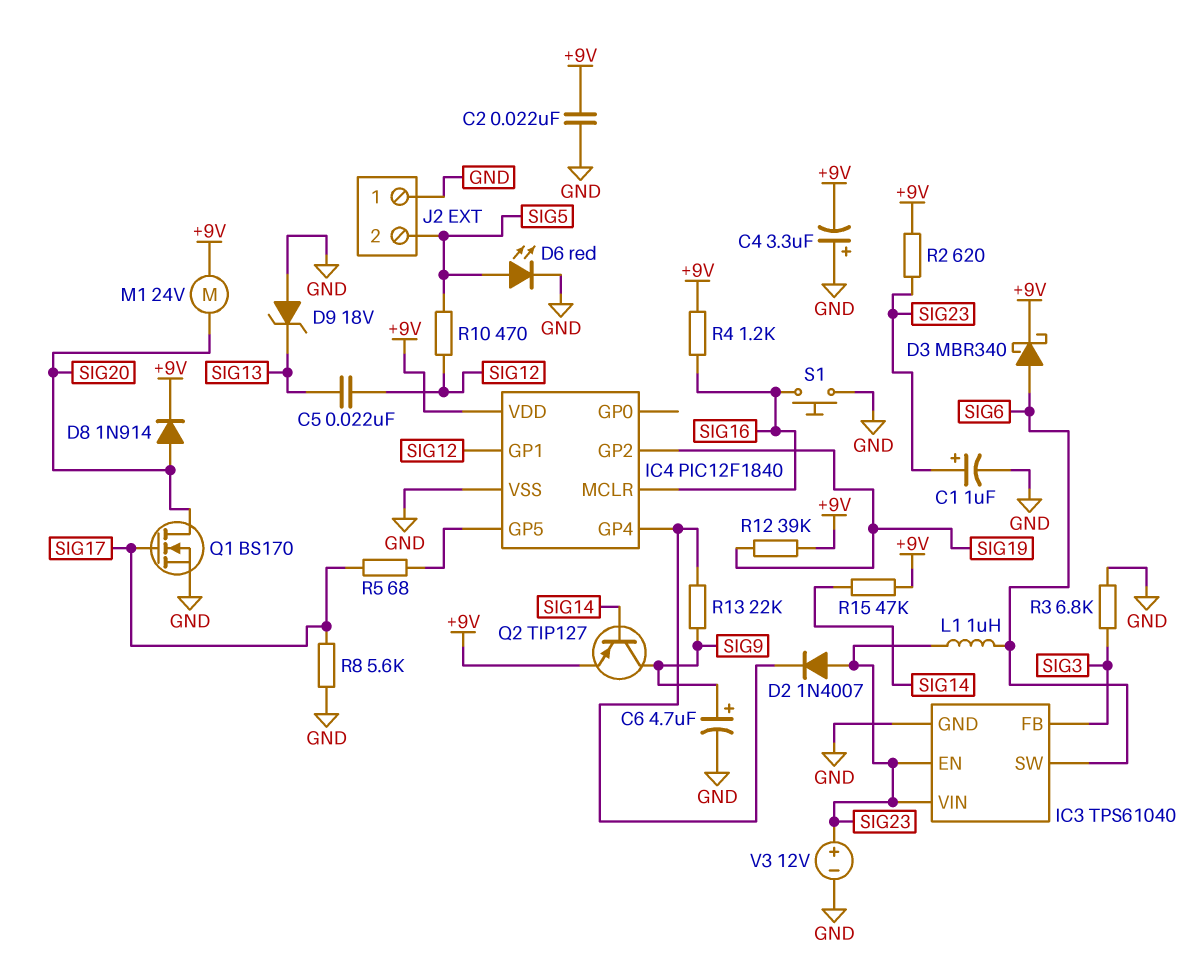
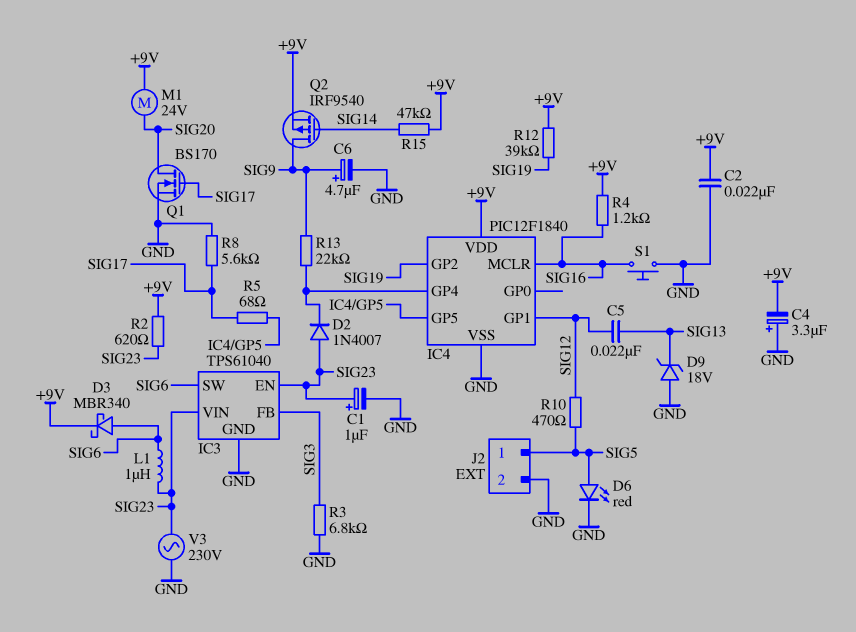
D8: diode 1N914 (A SIG20, K +9V) -> none
J2 pin 1: GND -> SIG5
J2 pin 2: SIG5 -> GND
Q2: PNP TIP127 (B SIG14, C SIG9, E +9V) -> PMOS IRF9540 (G SIG14, D SIG9, S +9V)
V3: 12V (plus SIG23, minus GND) -> AC 230V (GND, SIG23)

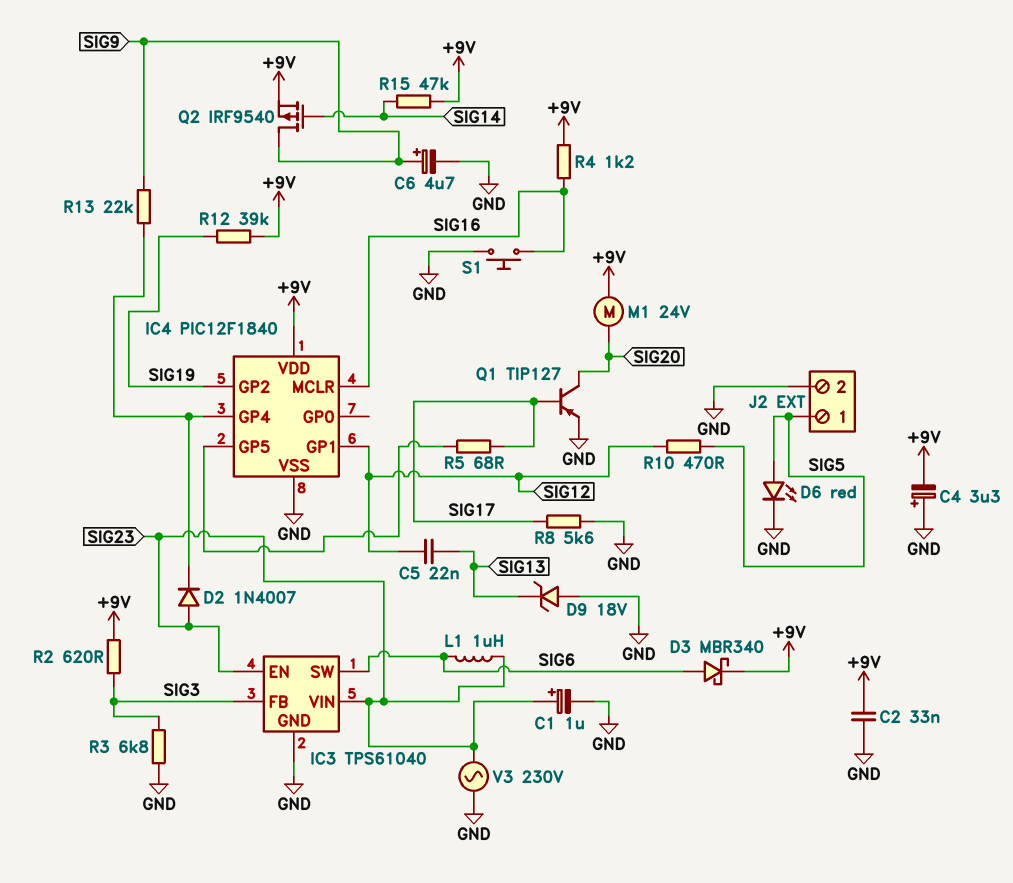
C2: 22nF (+9V, GND) -> 33nF (+9V, GND)
Q1: NMOS BS170 (G SIG17, D SIG20, S GND) -> PNP TIP127 (B SIG17, C SIG20, E GND)
R2: 620 (+9V, SIG23) -> 620 (+9V, SIG3)

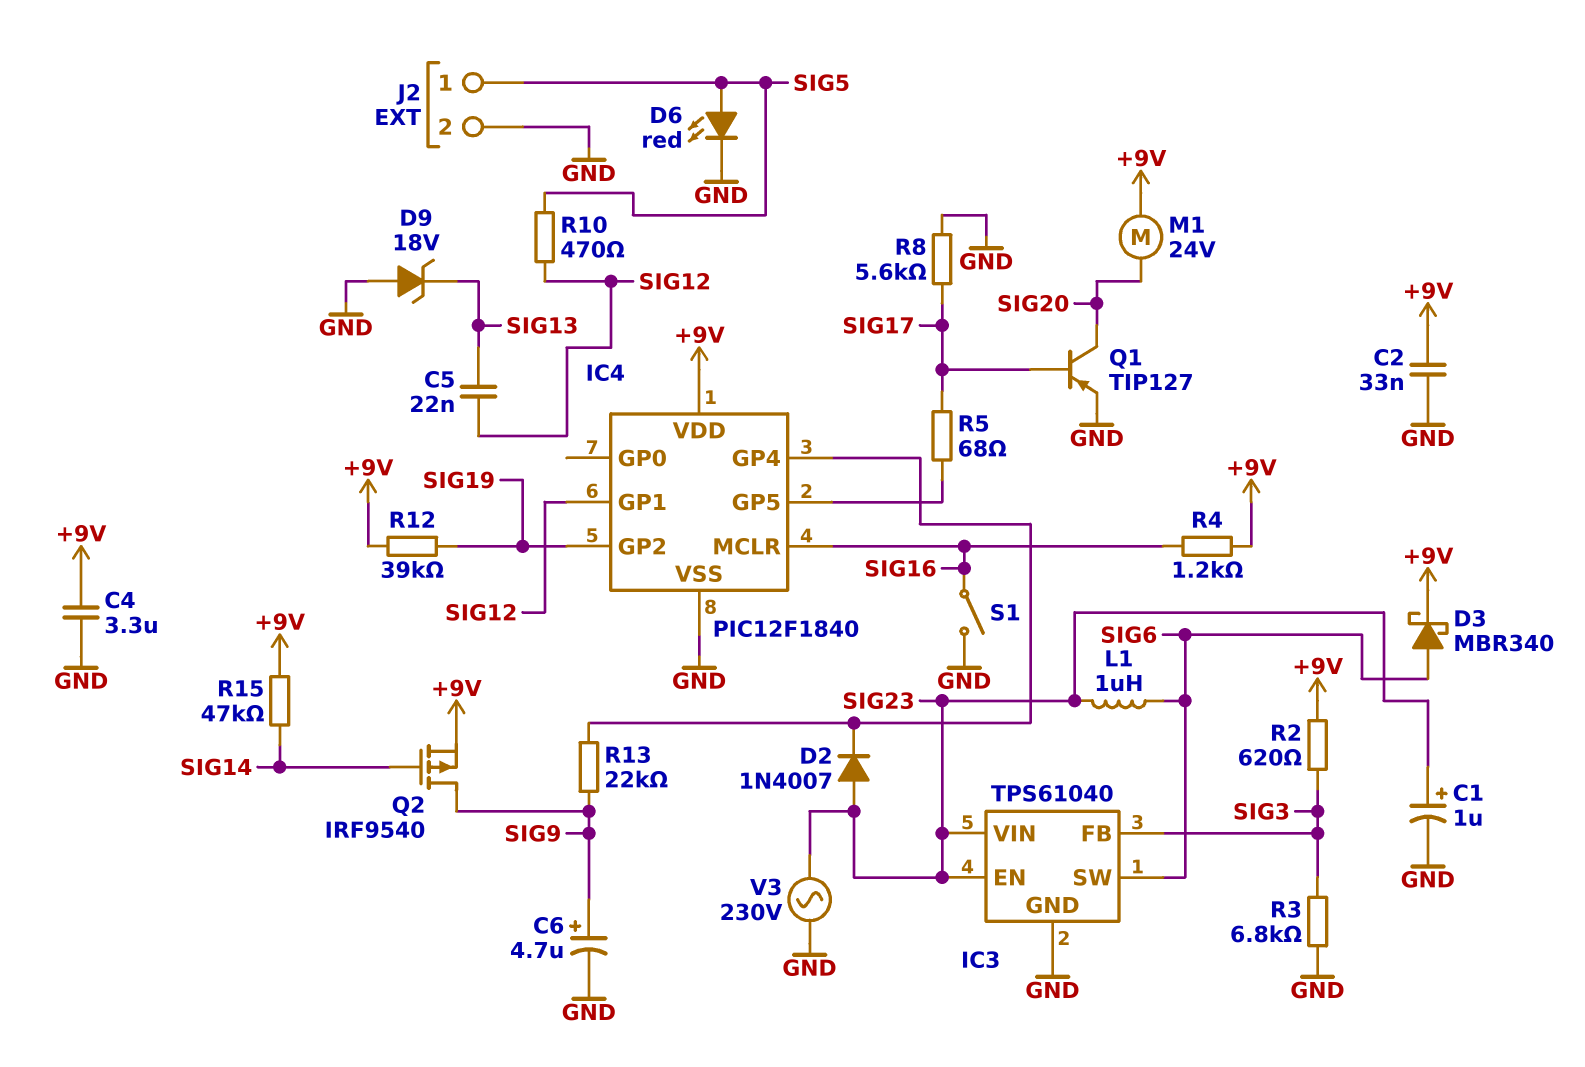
C4: 3.3uF (plus GND, minus +9V) -> 3.3uF (+9V, GND)
S1: button (GND, SIG16) -> switch (GND, SIG16)

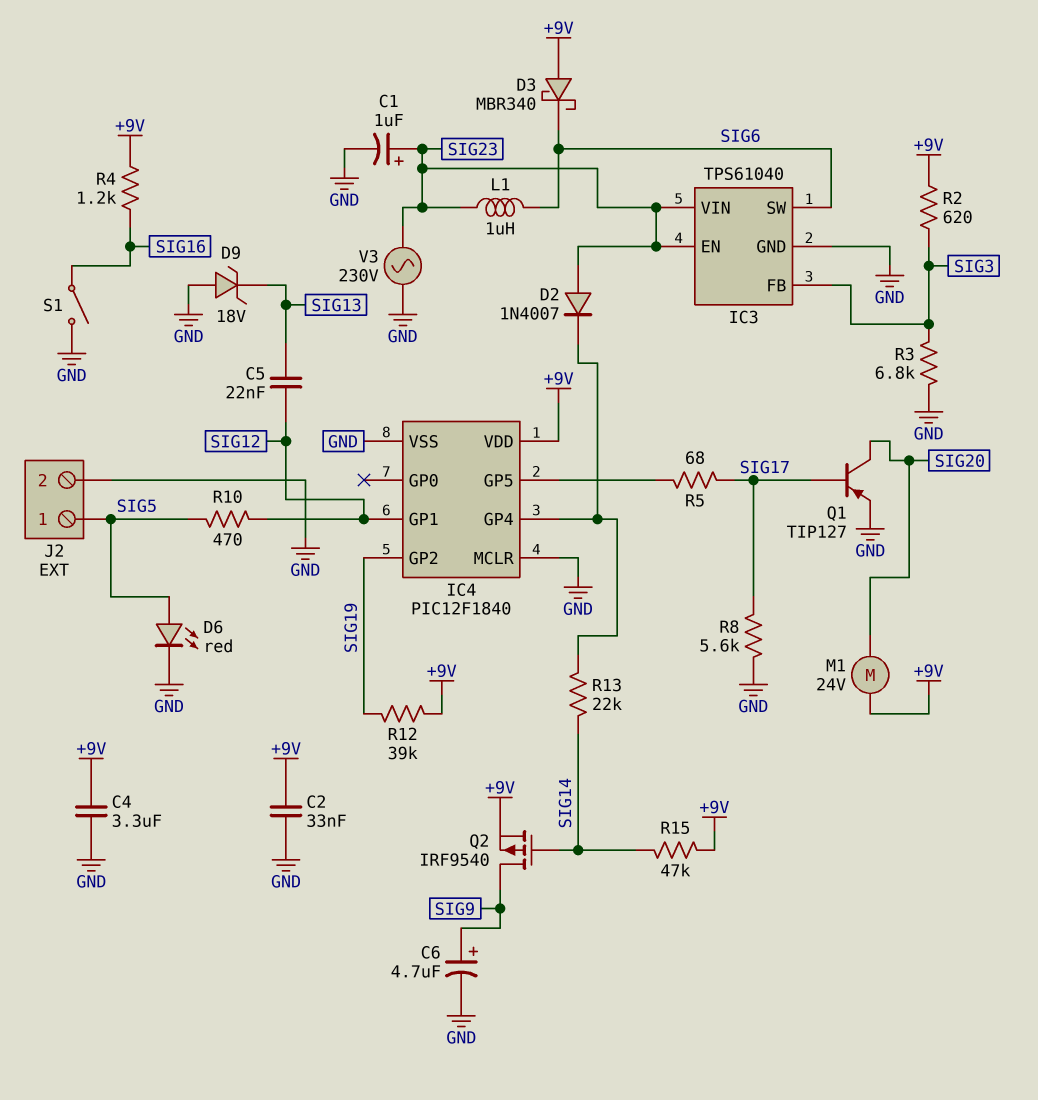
D3: schottky MBR340 (A SIG6, K +9V) -> schottky MBR340 (A +9V, K SIG6)
IC4 pin MCLR: SIG16 -> GND
R13: 22k (IC4/GP4, SIG9) -> 22k (IC4/GP4, SIG14)

